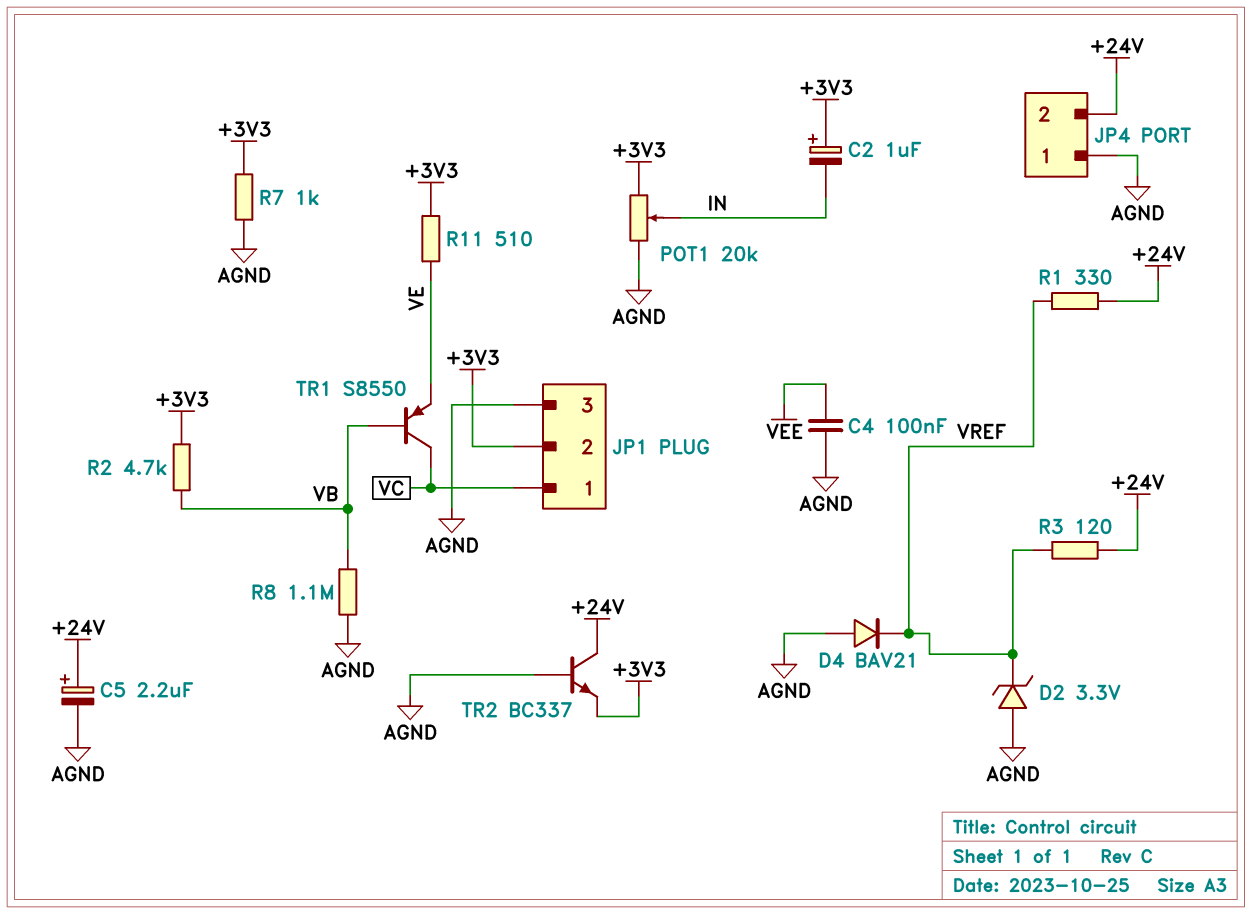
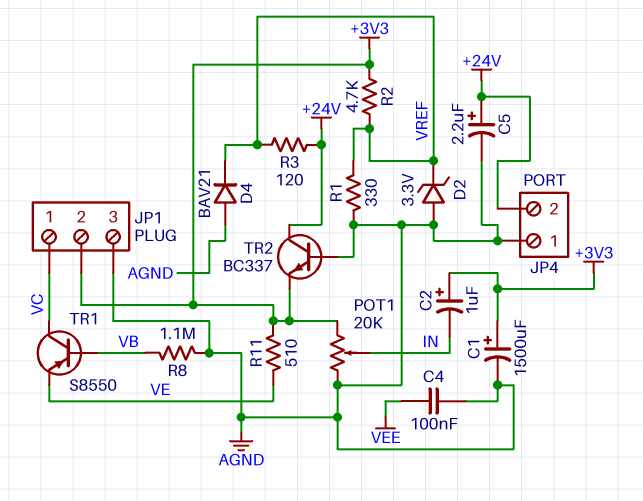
C1: none -> 1500uF (plus +3V3, minus AGND)
R1: 330 (+24V, VREF) -> 330 (AGND, VREF)
R2: 4.7k (+3V3, VB) -> 4.7k (+3V3, VREF)
R7: 1k (+3V3, AGND) -> none

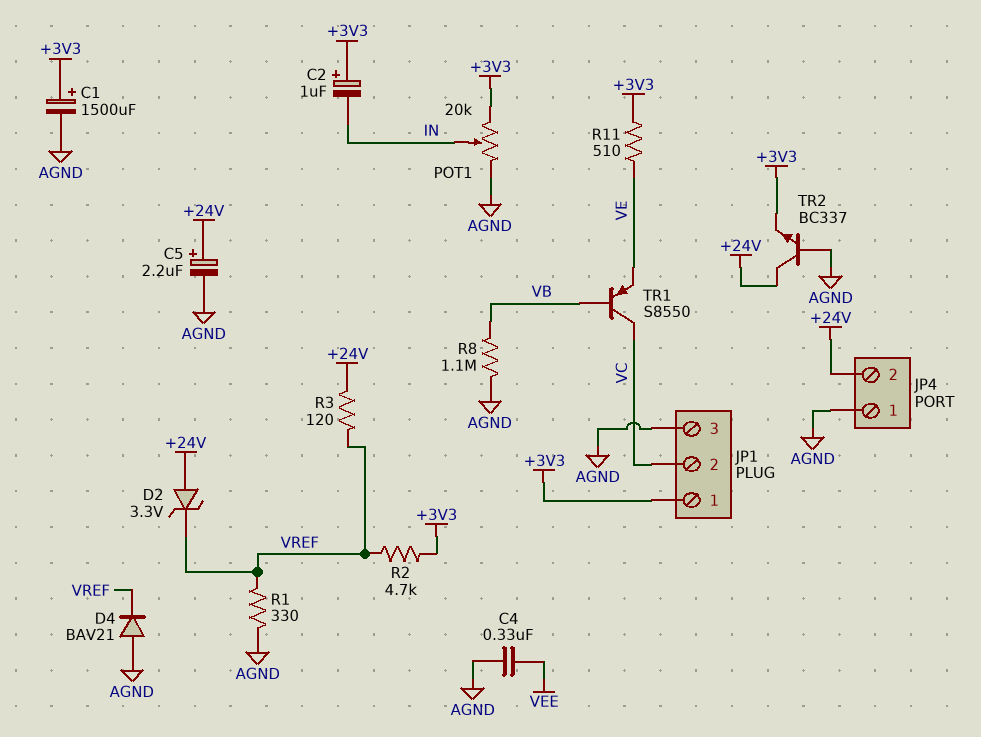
C4: 100nF (AGND, VEE) -> 330nF (AGND, VEE)
D2: zener 3.3V (A AGND, K VREF) -> zener 3.3V (A +24V, K VREF)
JP1 pin 1: VC -> +3V3
JP1 pin 2: +3V3 -> VC

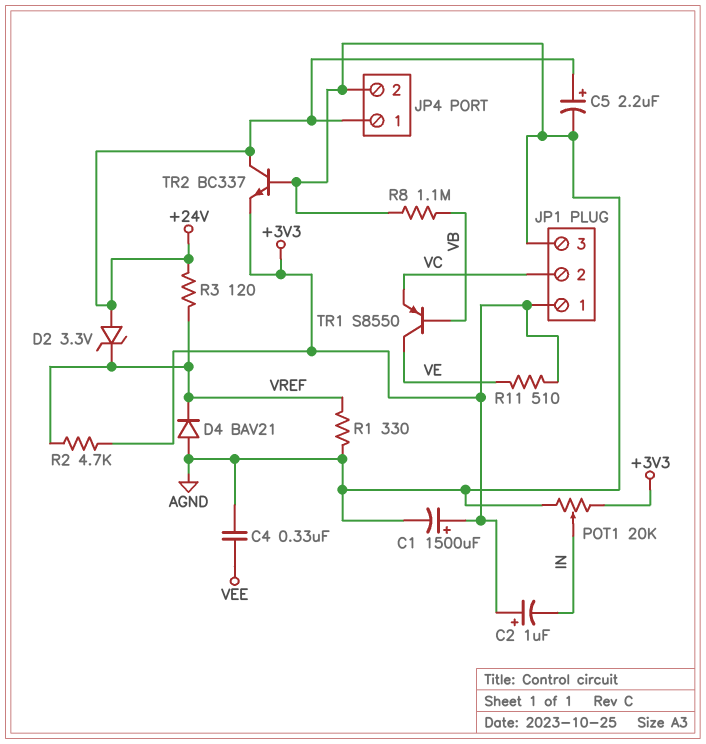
JP4 pin 1: AGND -> +24V
JP4 pin 2: +24V -> AGND
TR1: PNP S8550 (B VB, C VC, E VE) -> PNP S8550 (B VB, C VE, E VC)

